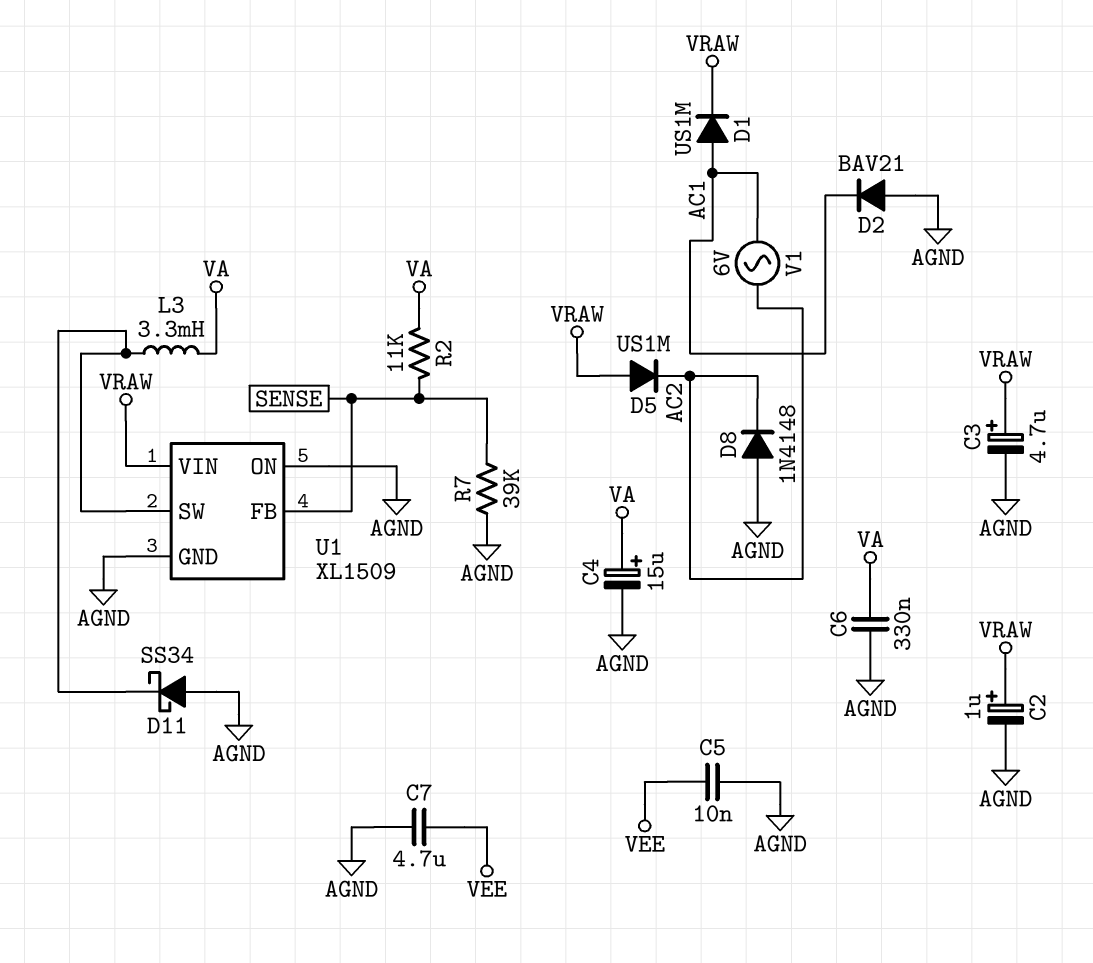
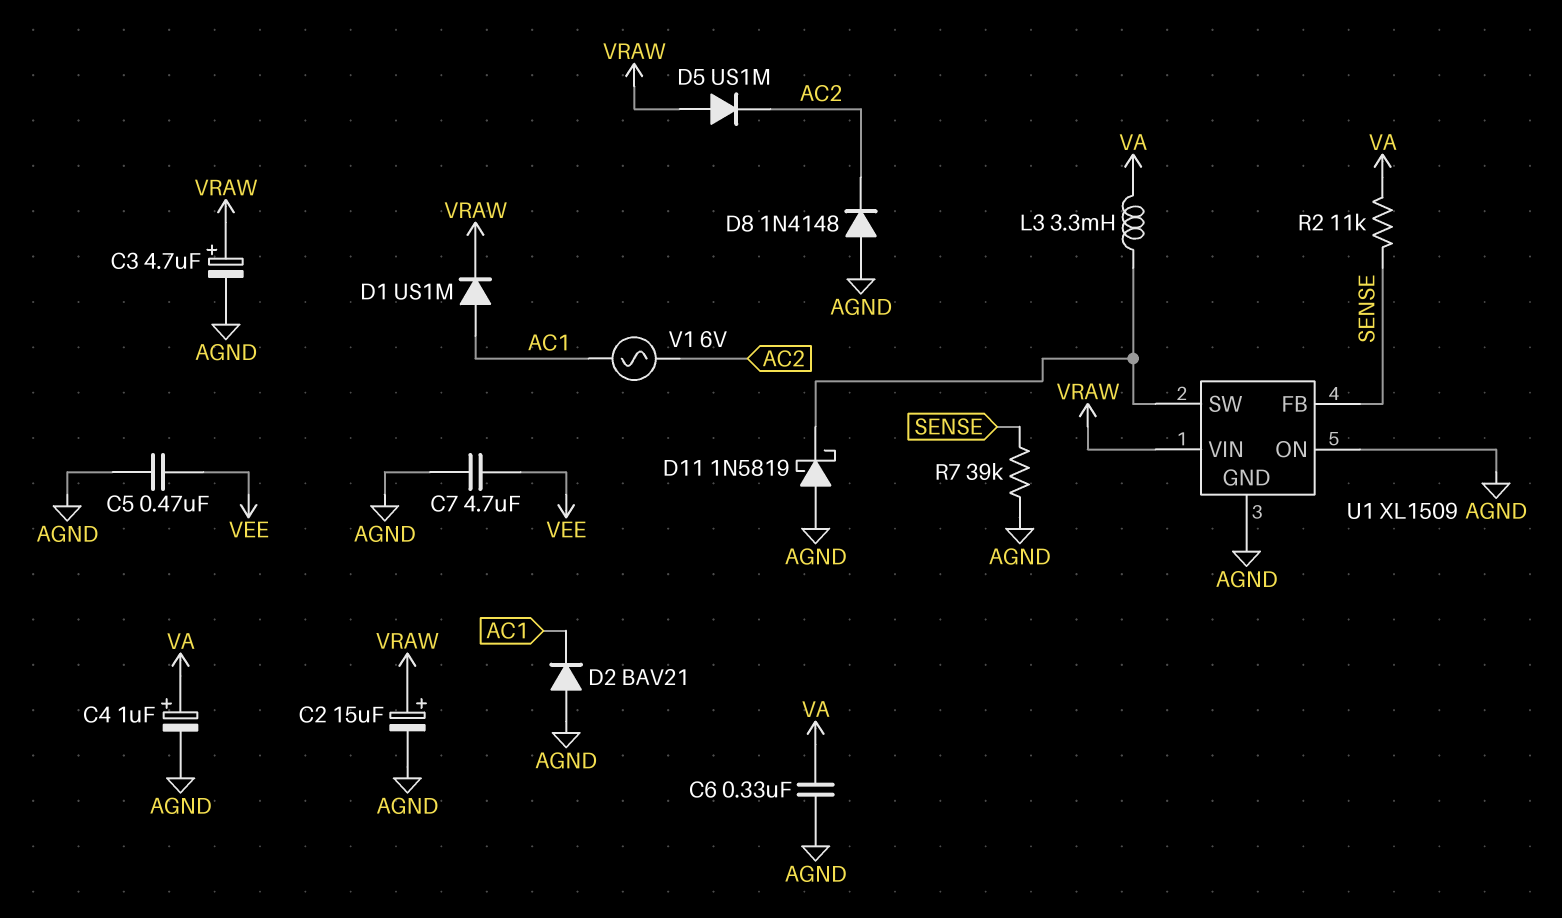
C2: 1uF (plus VRAW, minus AGND) -> 15uF (plus VRAW, minus AGND)
C4: 15uF (plus VA, minus AGND) -> 1uF (plus VA, minus AGND)
C5: 10nF (AGND, VEE) -> 470nF (AGND, VEE)
D11: schottky SS34 (A AGND, K U1/SW) -> schottky 1N5819 (A AGND, K U1/SW)

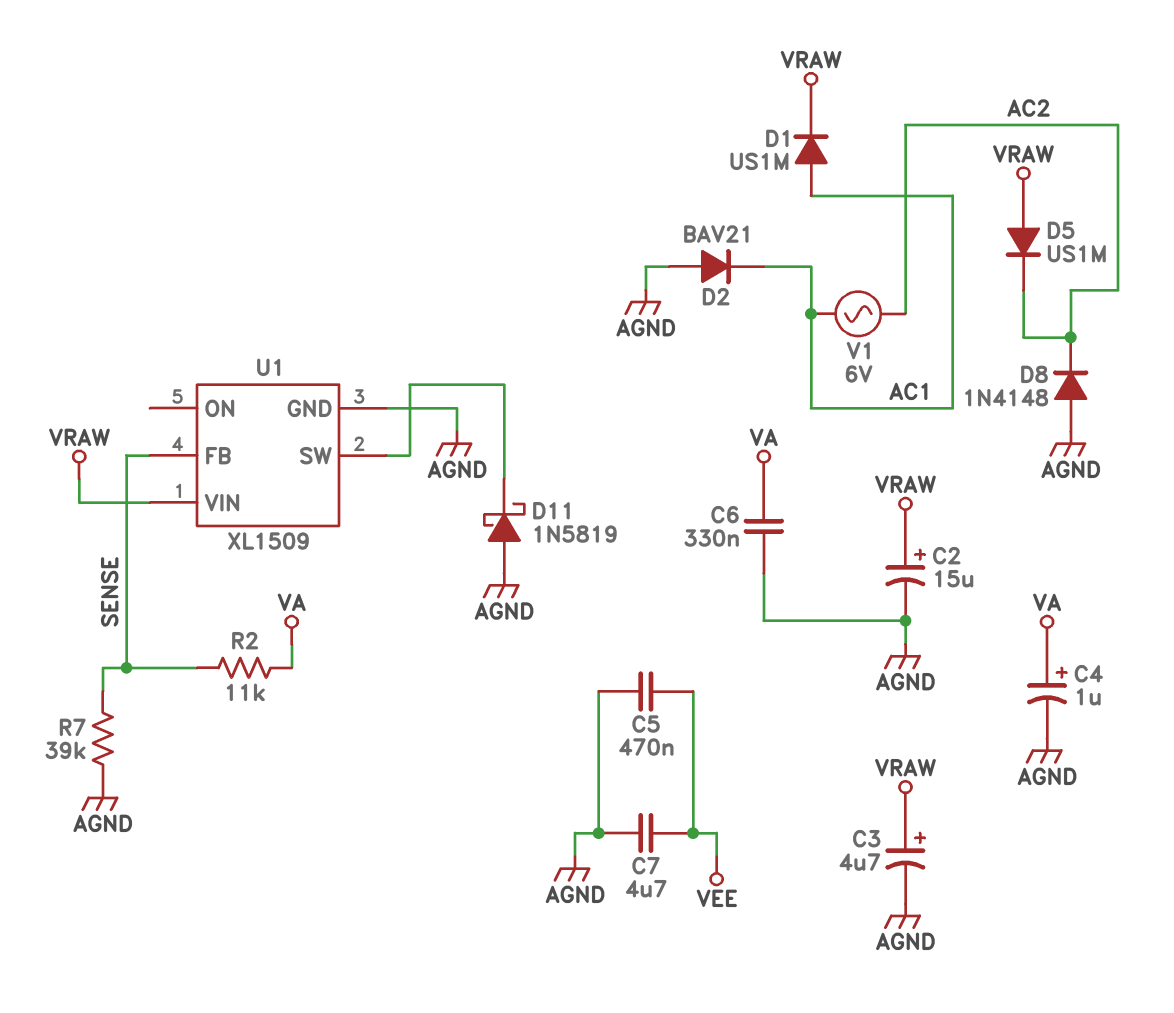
L3: 3.3mH (U1/SW, VA) -> none
U1 pin ON: AGND -> none

